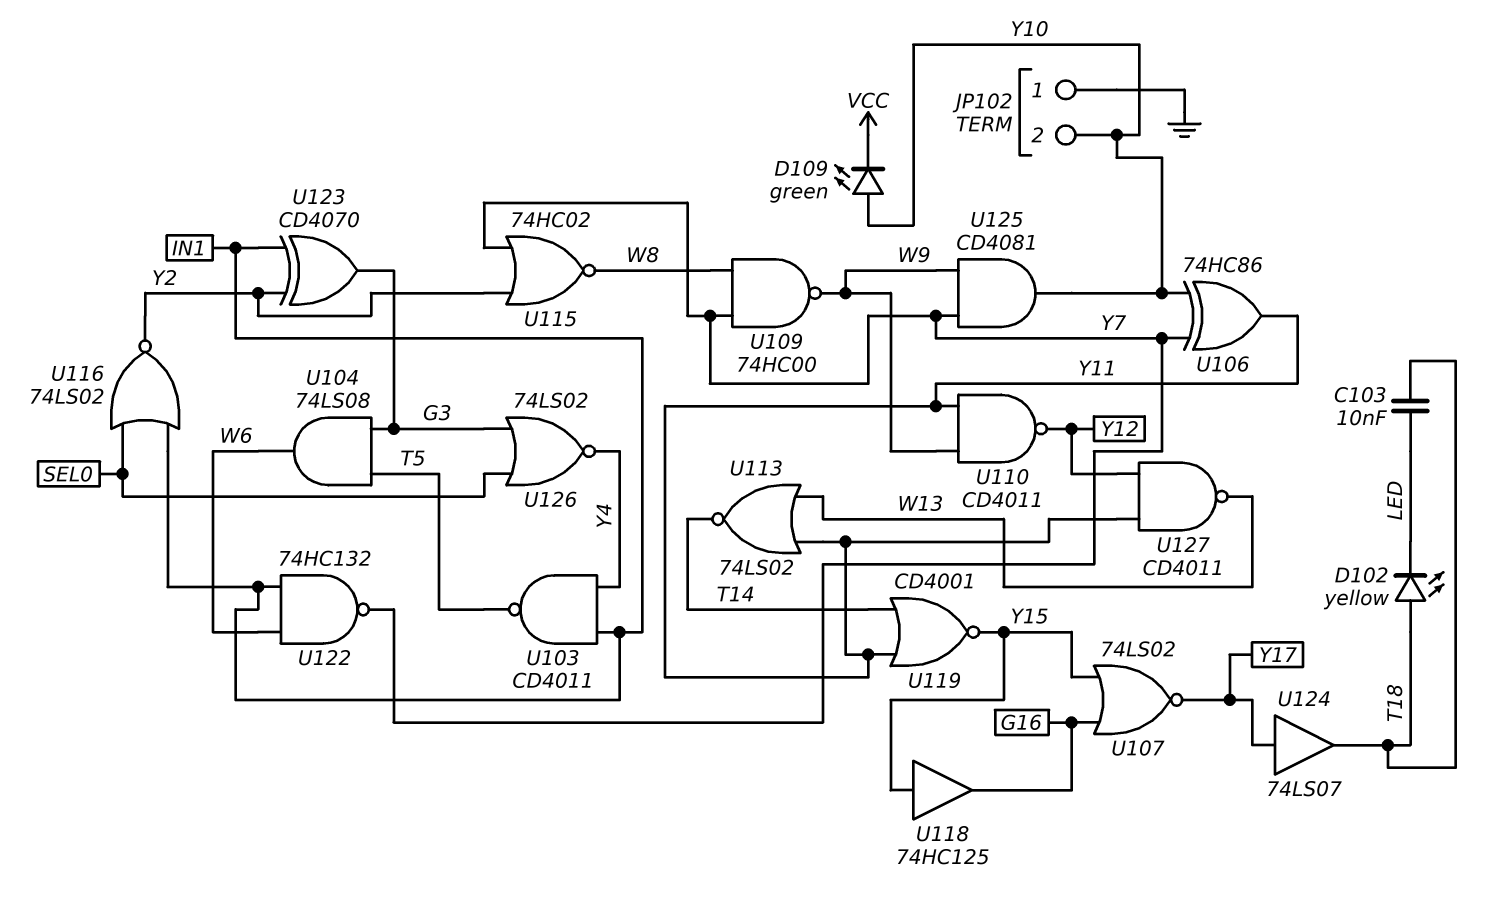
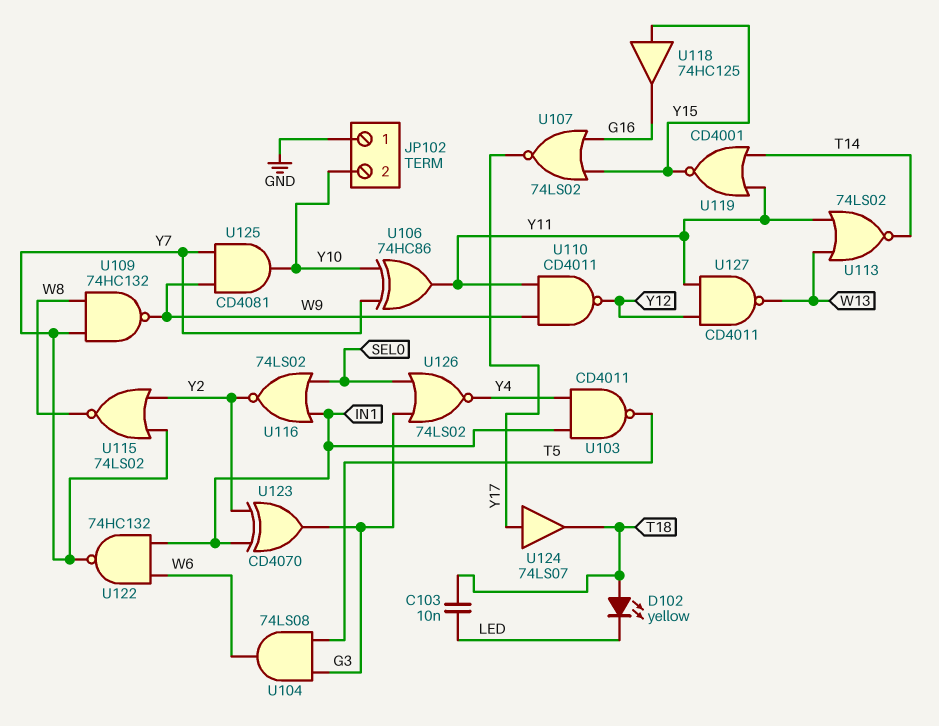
D109: LED green (A Y10, K VCC) -> none
U109: NAND 74HC00 (in W8, in Y7, out W9) -> NAND 74HC132 (in W8, in Y7, out W9)
U115: NOR 74HC02 (in Y2, in Y7, out W8) -> NOR 74LS02 (in Y2, in Y7, out W8)

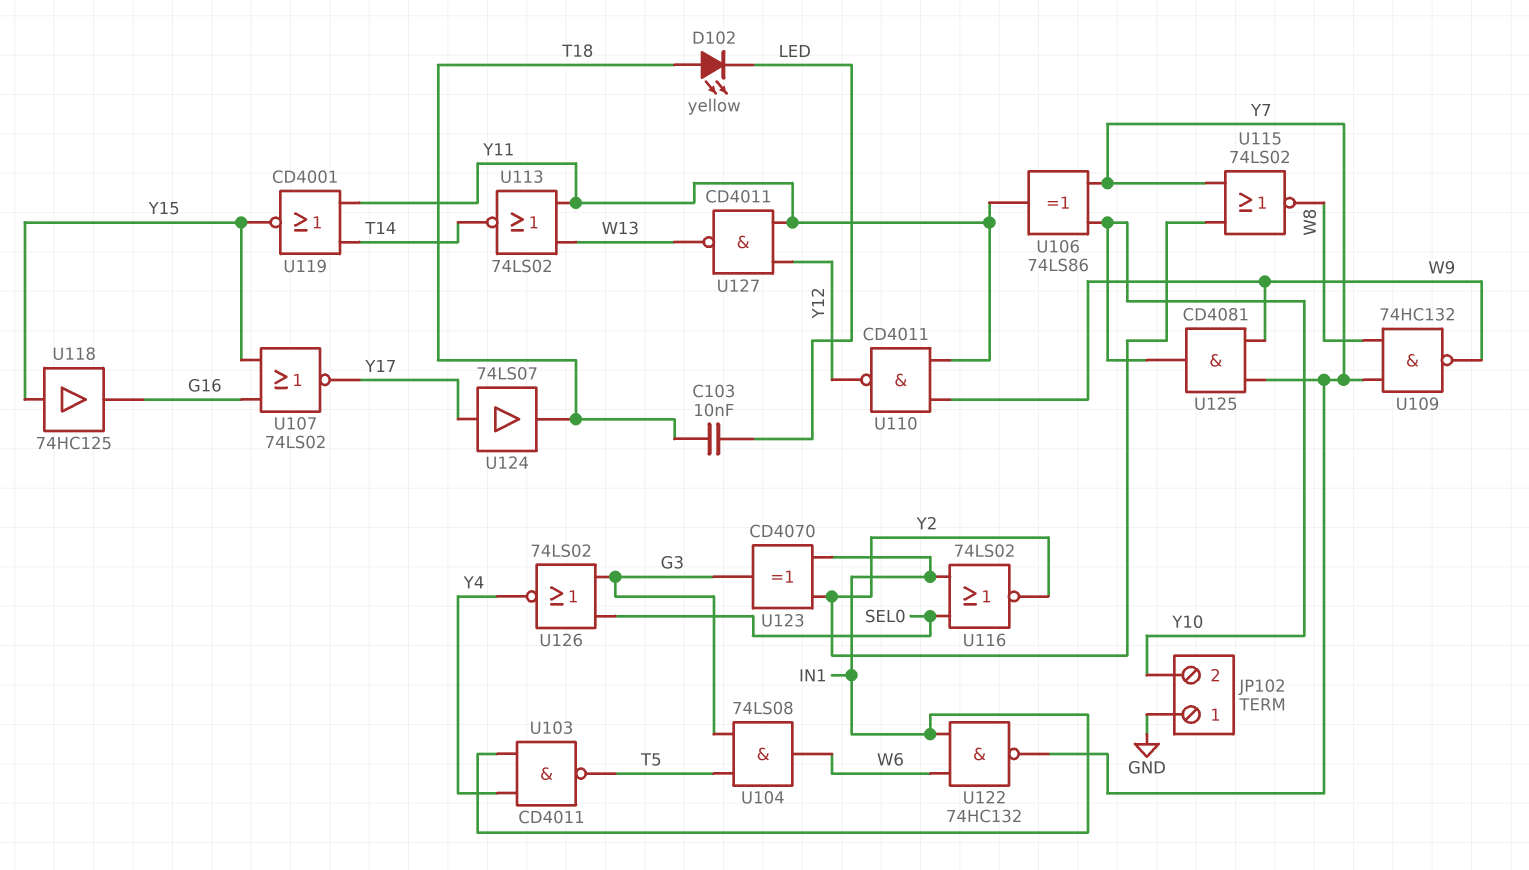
U106: XOR 74HC86 (in Y7, in Y10, out Y11) -> XOR 74LS86 (in Y7, in Y10, out Y11)

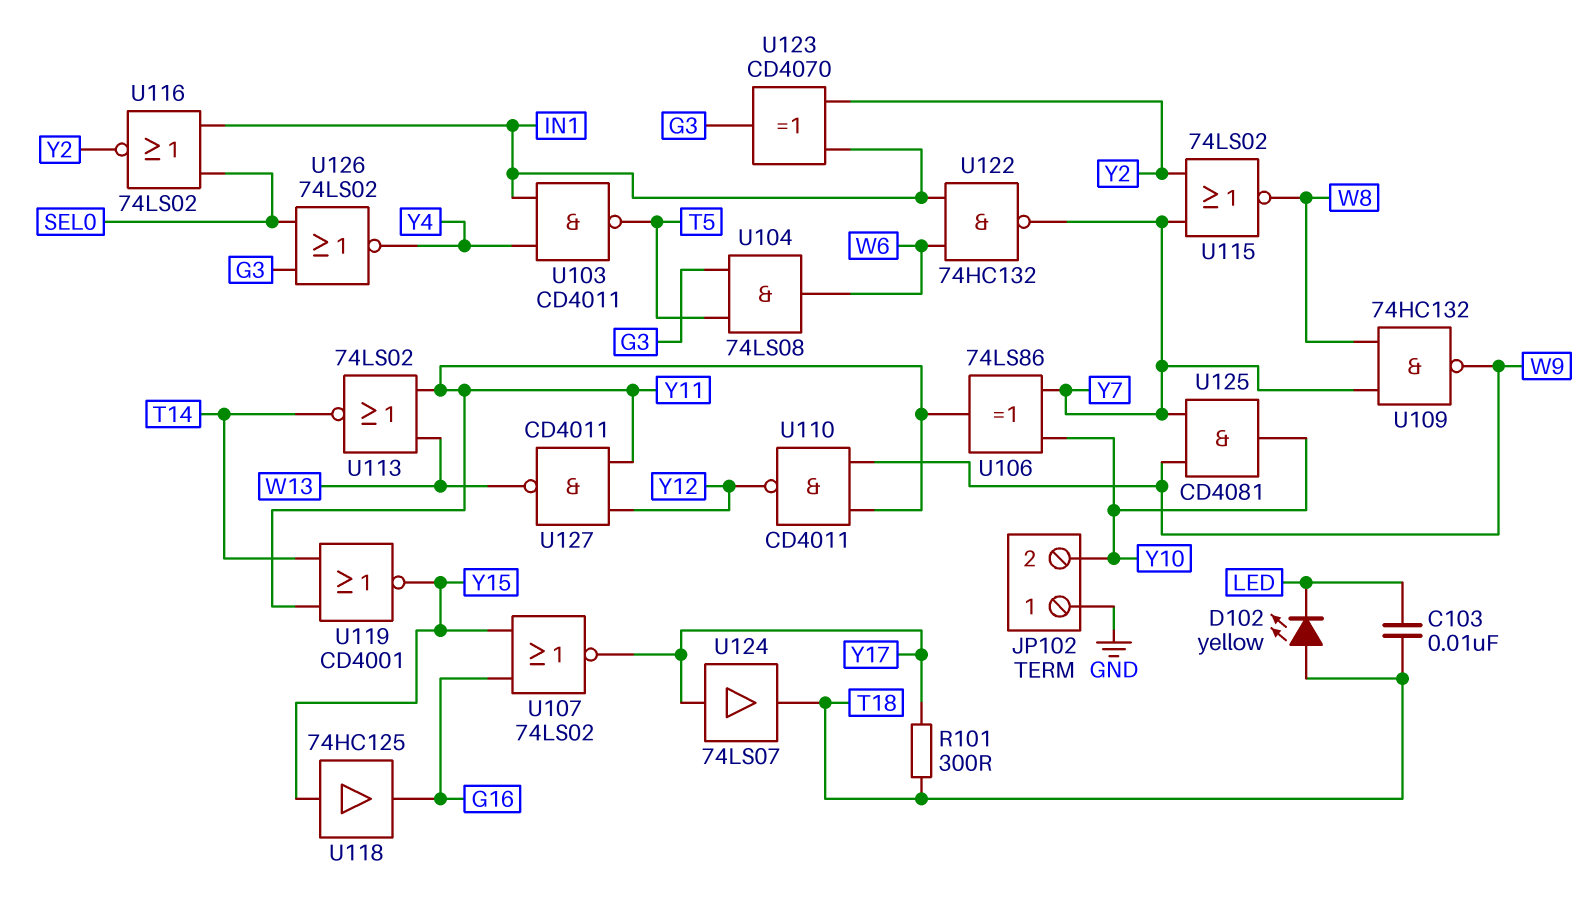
R101: none -> 300 (T18, Y17)

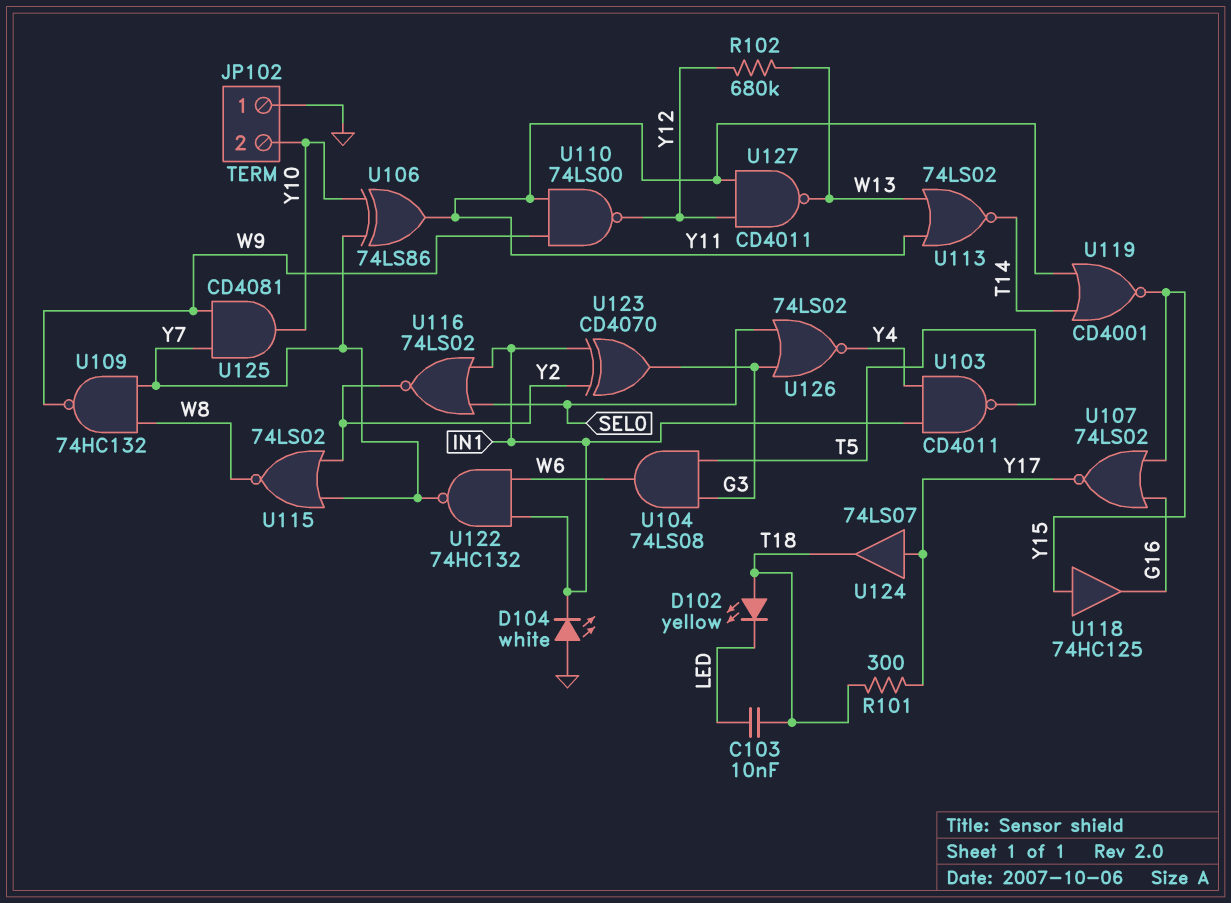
D104: none -> LED white (A GND, K IN1)
R102: none -> 680k (W13, Y12)
U110: NAND CD4011 (in W9, in Y11, out Y12) -> NAND 74LS00 (in W9, in Y11, out Y12)

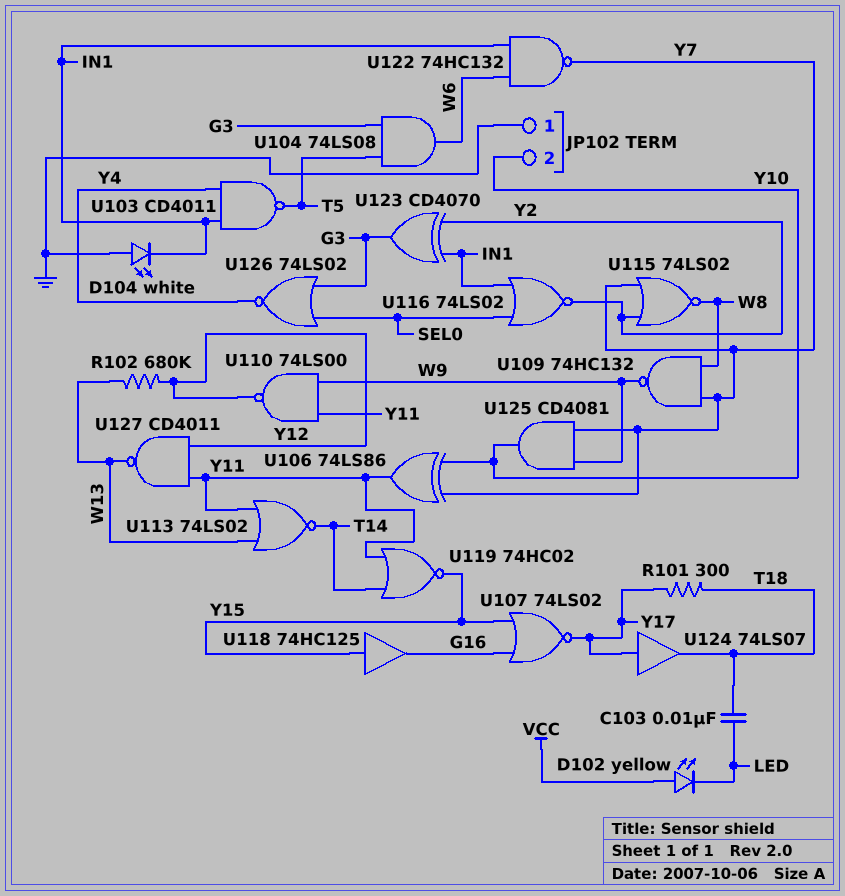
D102: LED yellow (A T18, K LED) -> LED yellow (A VCC, K LED)
U119: NOR CD4001 (in T14, in Y11, out Y15) -> NOR 74HC02 (in T14, in Y11, out Y15)

